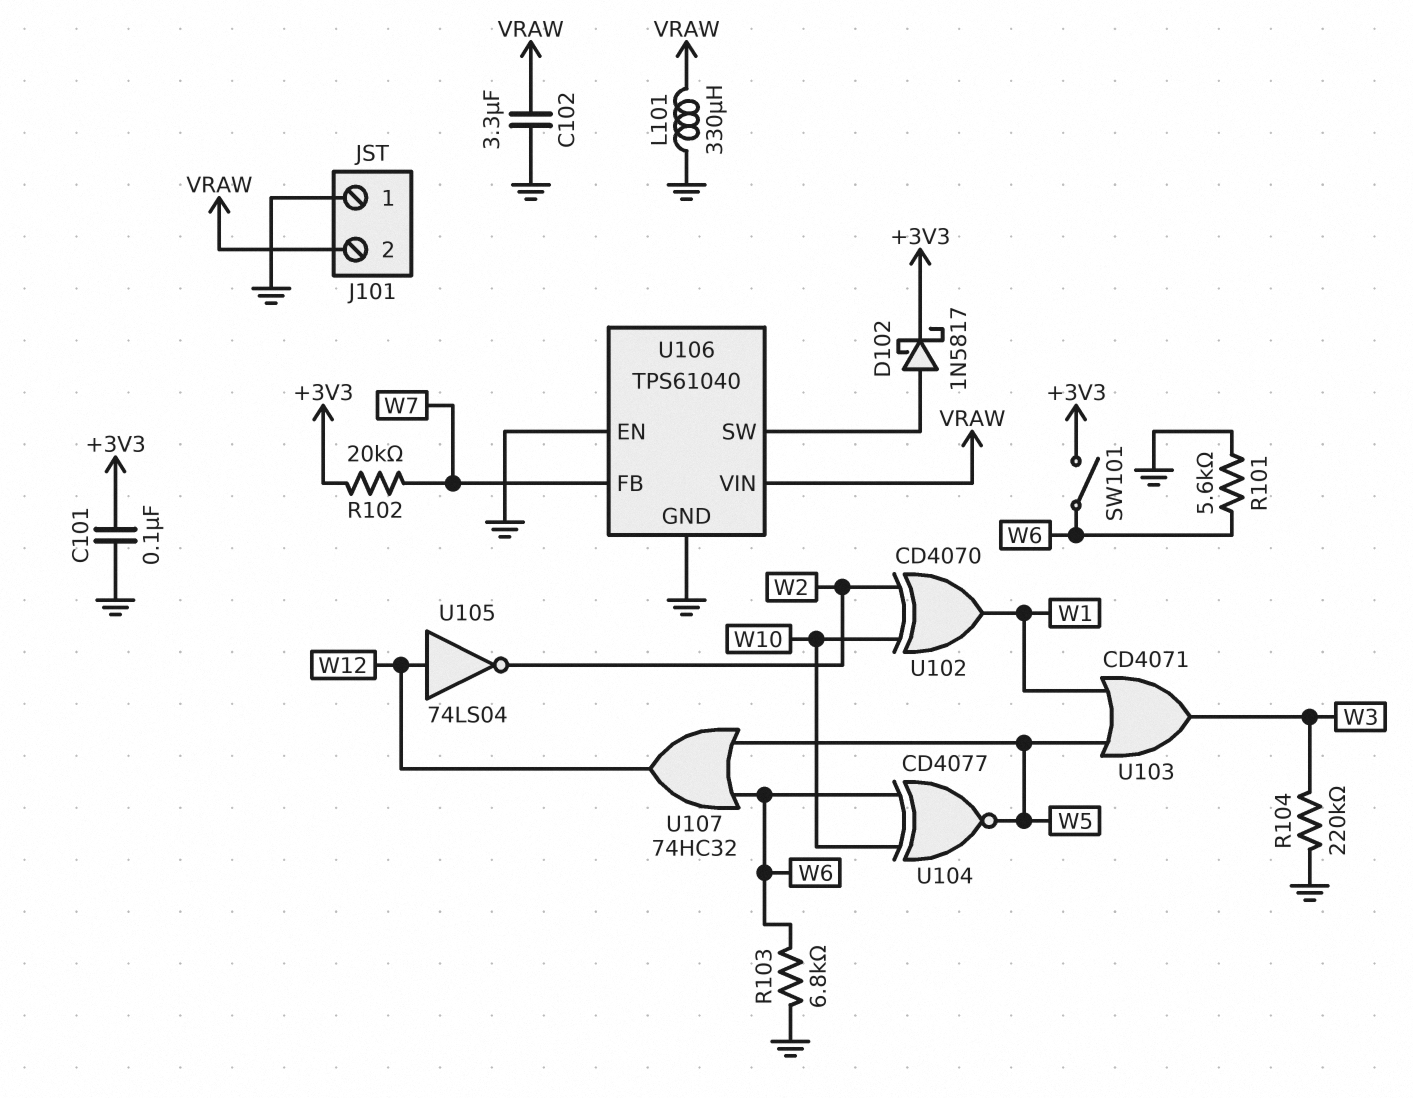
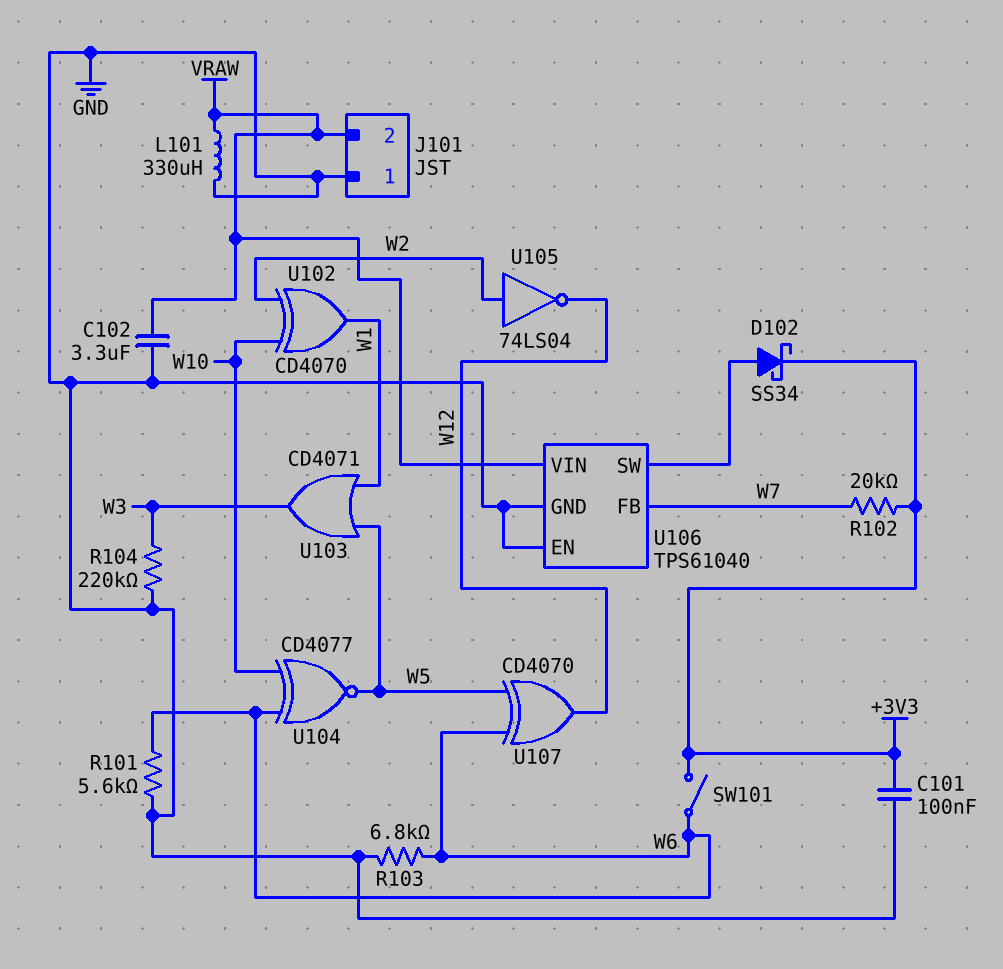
D102: schottky 1N5817 (A U106/SW, K +3V3) -> schottky SS34 (A U106/SW, K +3V3)
U105: NOT 74LS04 (in W12, out W2) -> NOT 74LS04 (in W2, out W12)
U107: OR 74HC32 (in W5, in W6, out W12) -> XOR CD4070 (in W5, in W6, out W12)

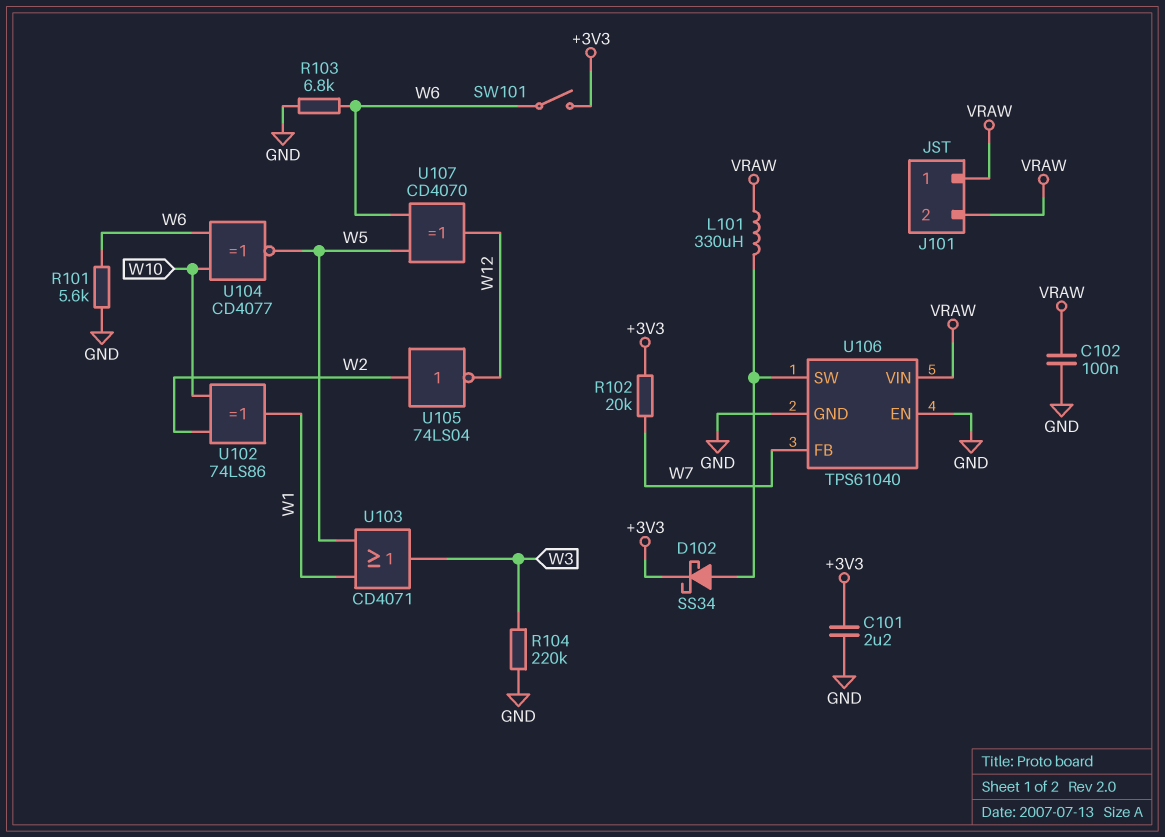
C101: 100nF (+3V3, GND) -> 2.2uF (+3V3, GND)
C102: 3.3uF (GND, VRAW) -> 100nF (GND, VRAW)
J101 pin 1: GND -> VRAW
L101: 330uH (GND, VRAW) -> 330uH (U106/SW, VRAW)
U102: XOR CD4070 (in W2, in W10, out W1) -> XOR 74LS86 (in W2, in W10, out W1)

